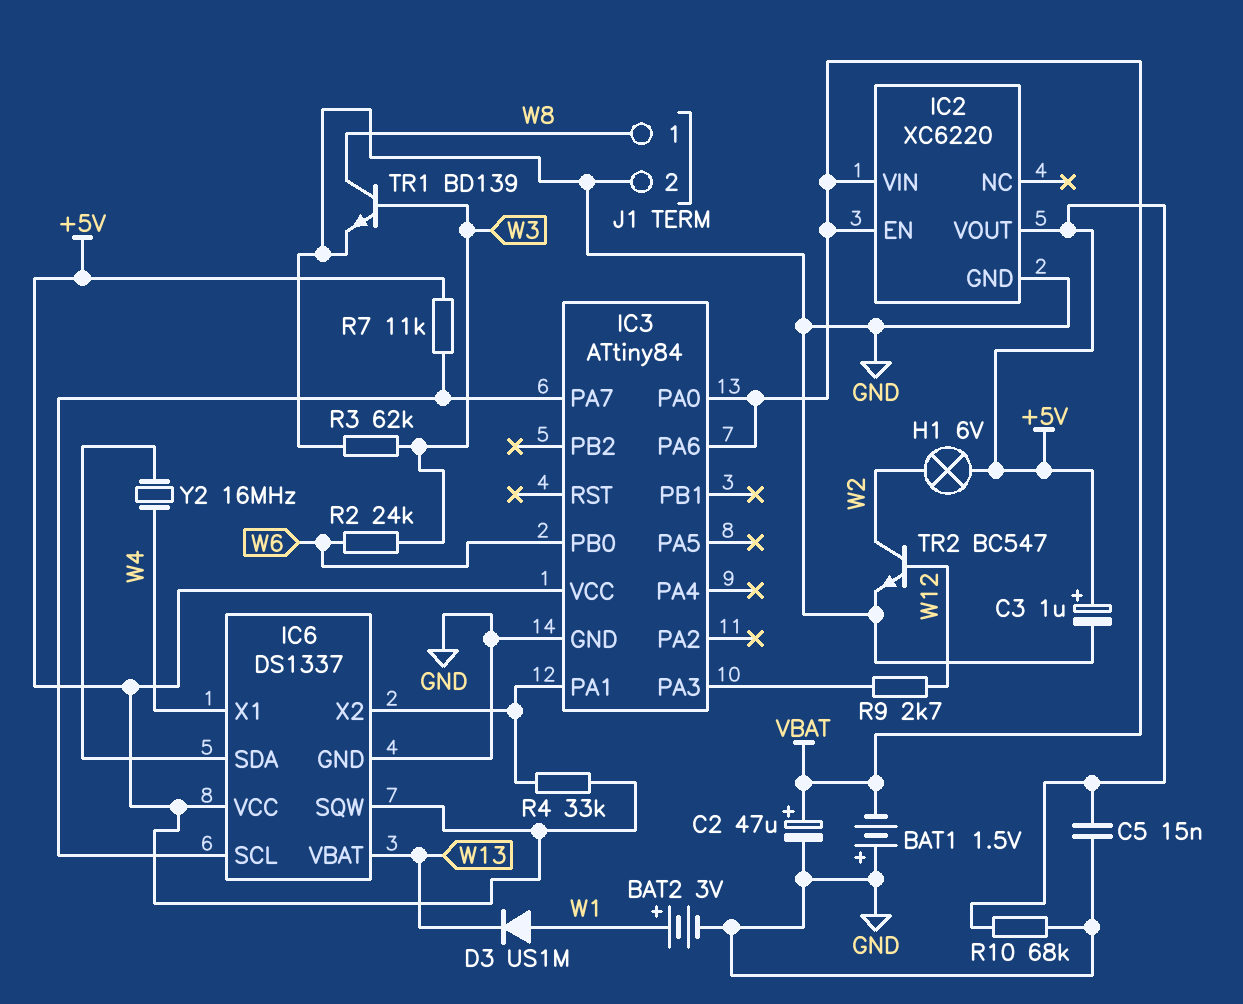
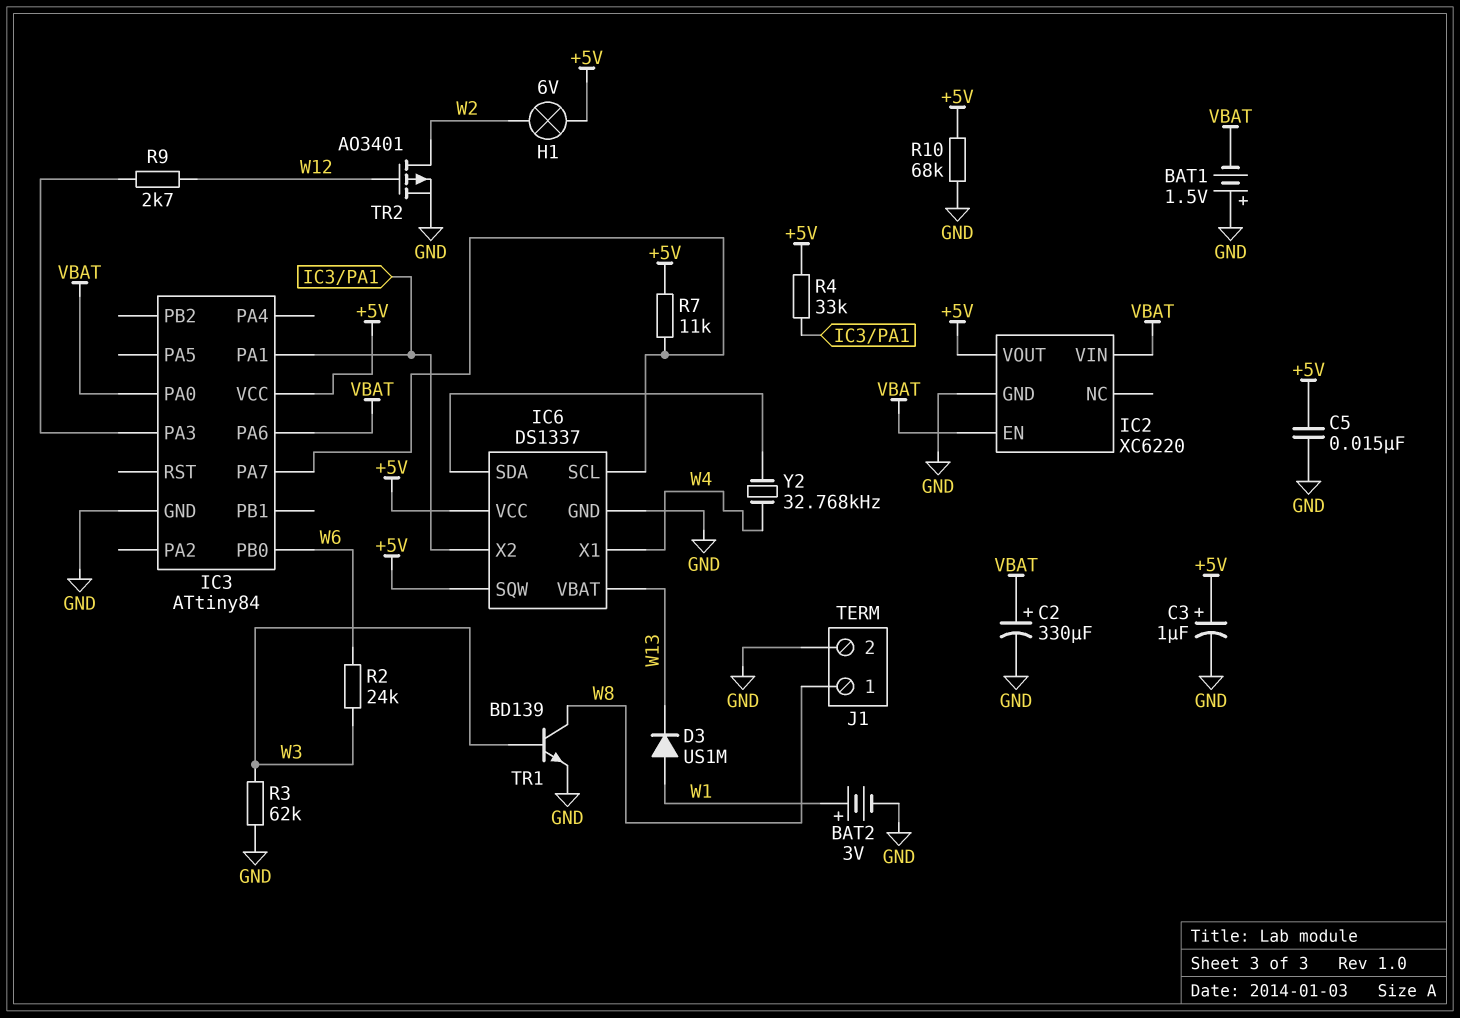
C2: 47uF (plus VBAT, minus GND) -> 330uF (plus VBAT, minus GND)
TR2: NPN BC547 (B W12, C W2, E GND) -> PMOS AO3401 (G W12, D W2, S GND)
Y2: 16MHz (IC6/SDA, W4) -> 32.768kHz (IC6/SDA, W4)

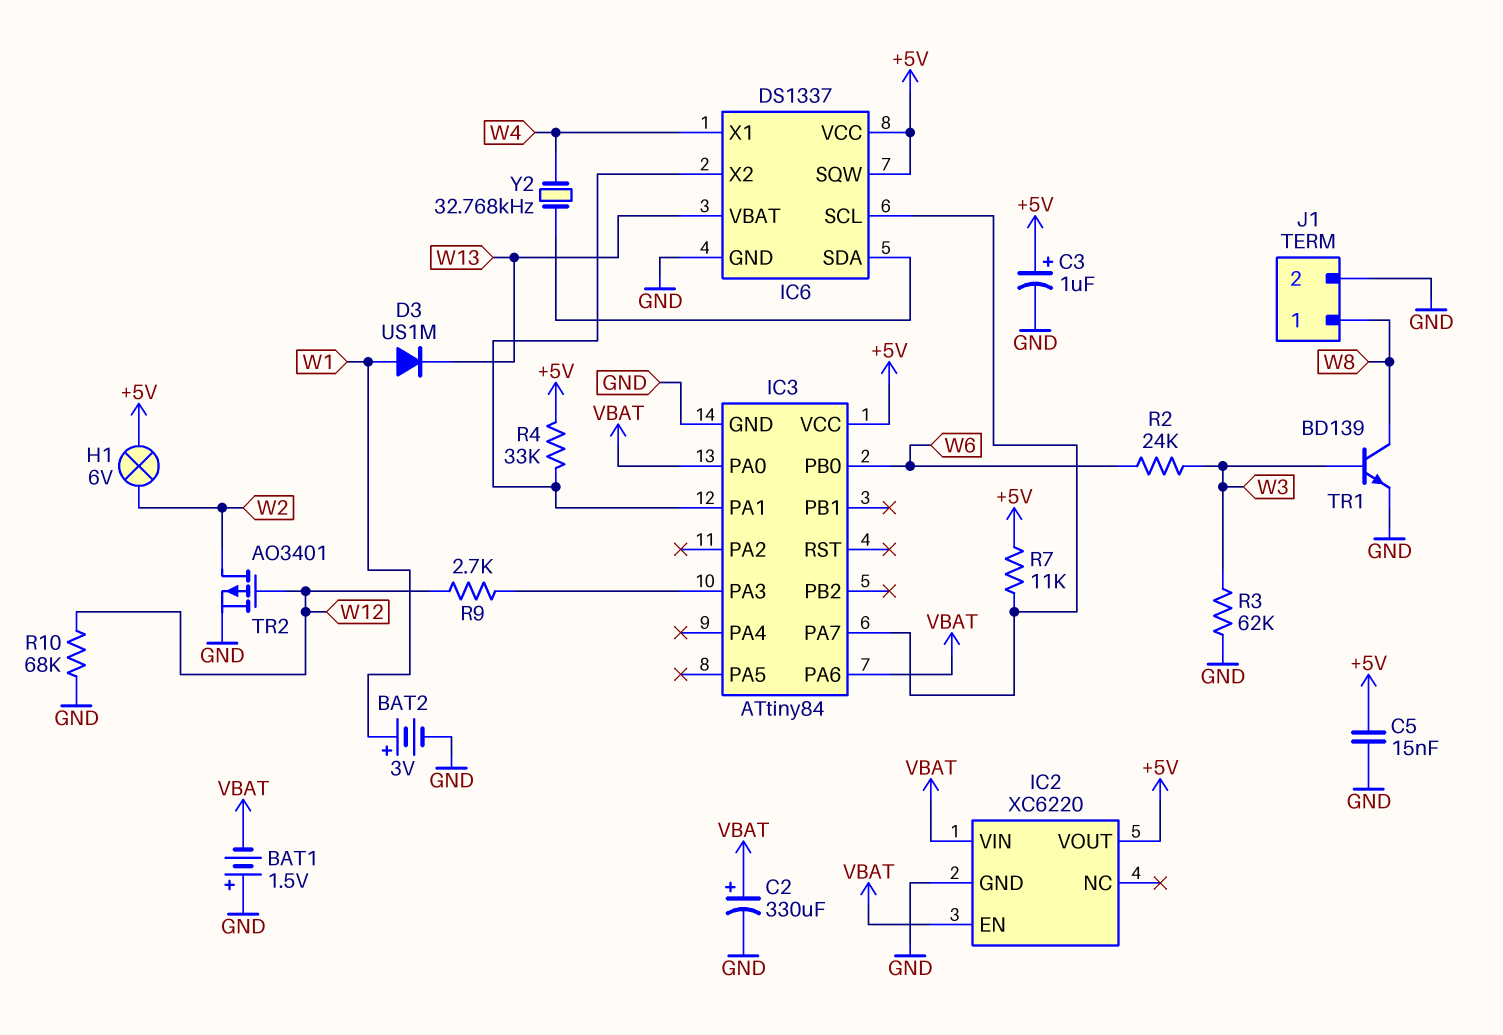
R10: 68k (+5V, GND) -> 68k (GND, W12)

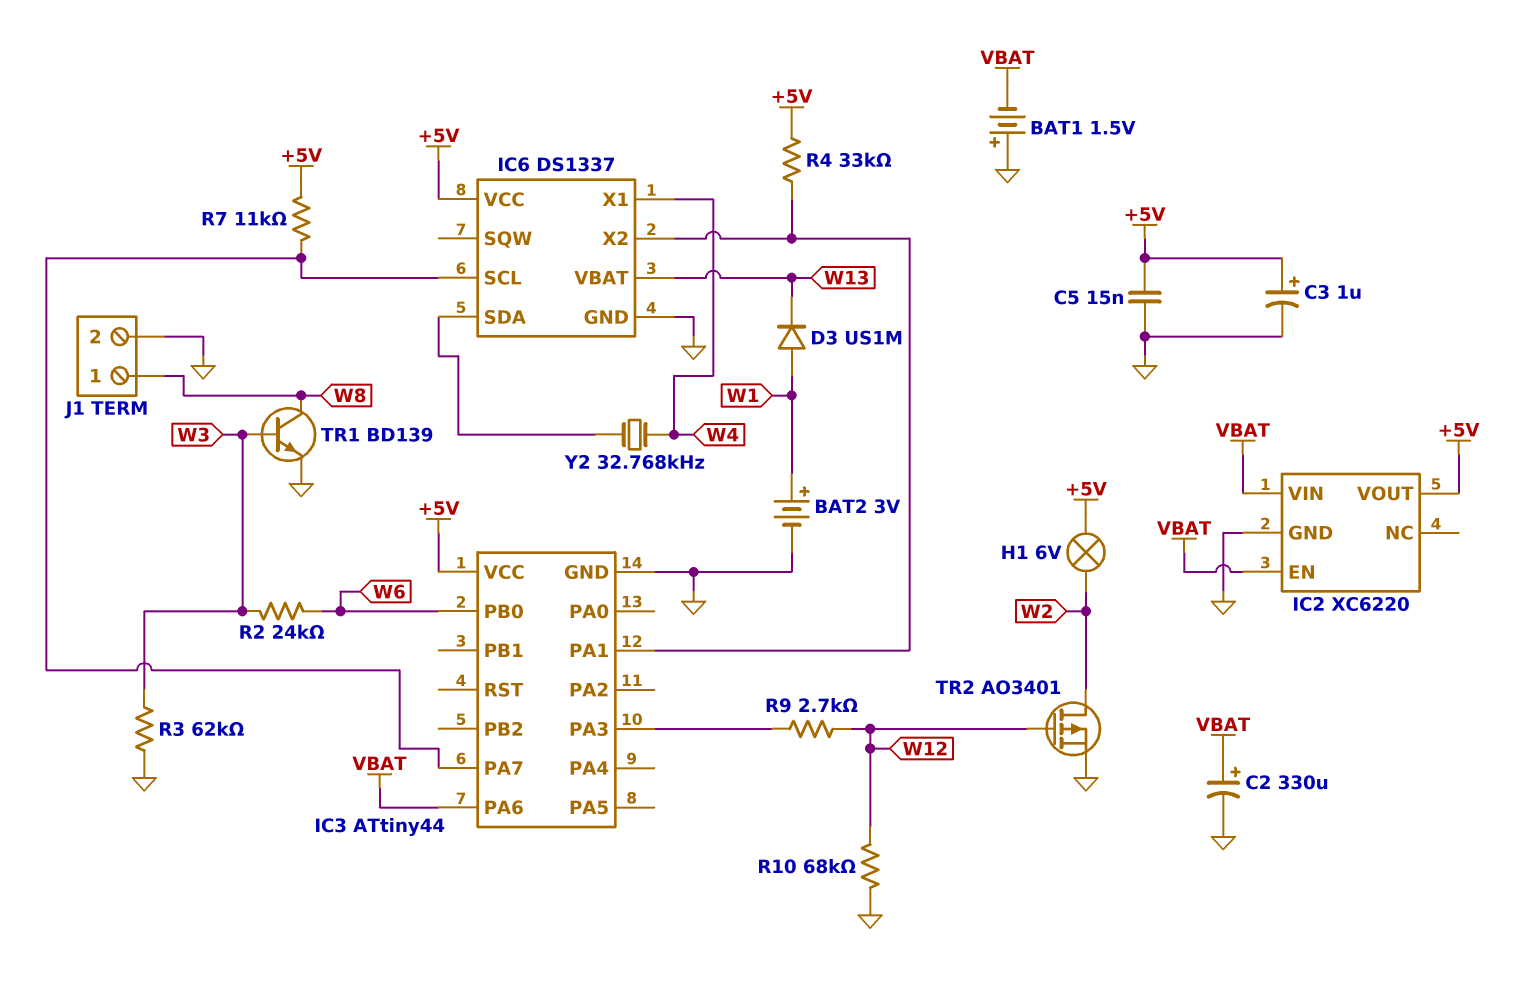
IC3: ATtiny84 -> ATtiny44
IC3 pin PA0: VBAT -> none
IC6 pin SQW: +5V -> none

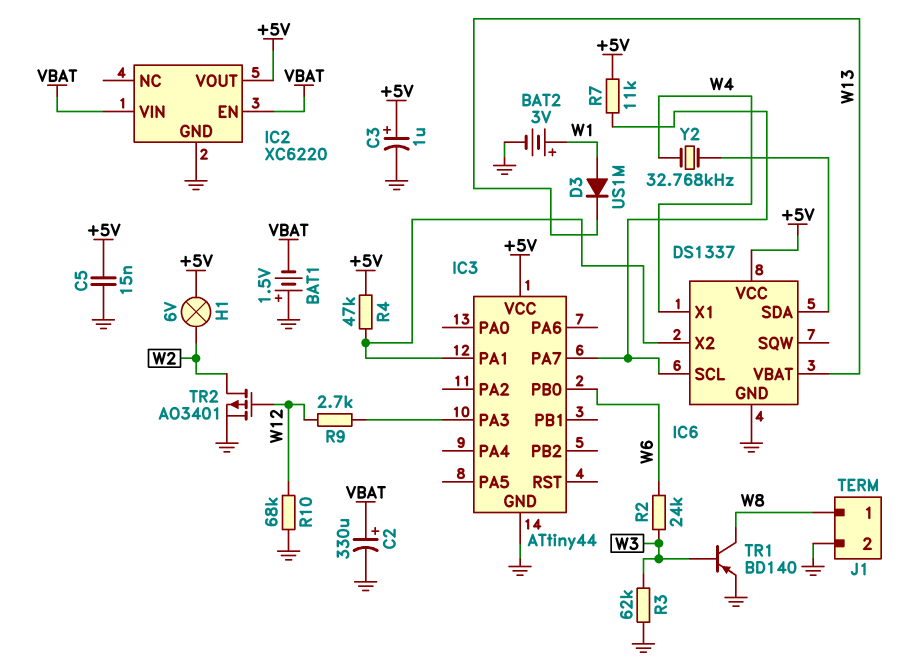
IC3 pin PA6: VBAT -> none
R4: 33k (+5V, IC3/PA1) -> 47k (+5V, IC3/PA1)
TR1: NPN BD139 (B W3, C W8, E GND) -> PNP BD140 (B W3, C W8, E GND)

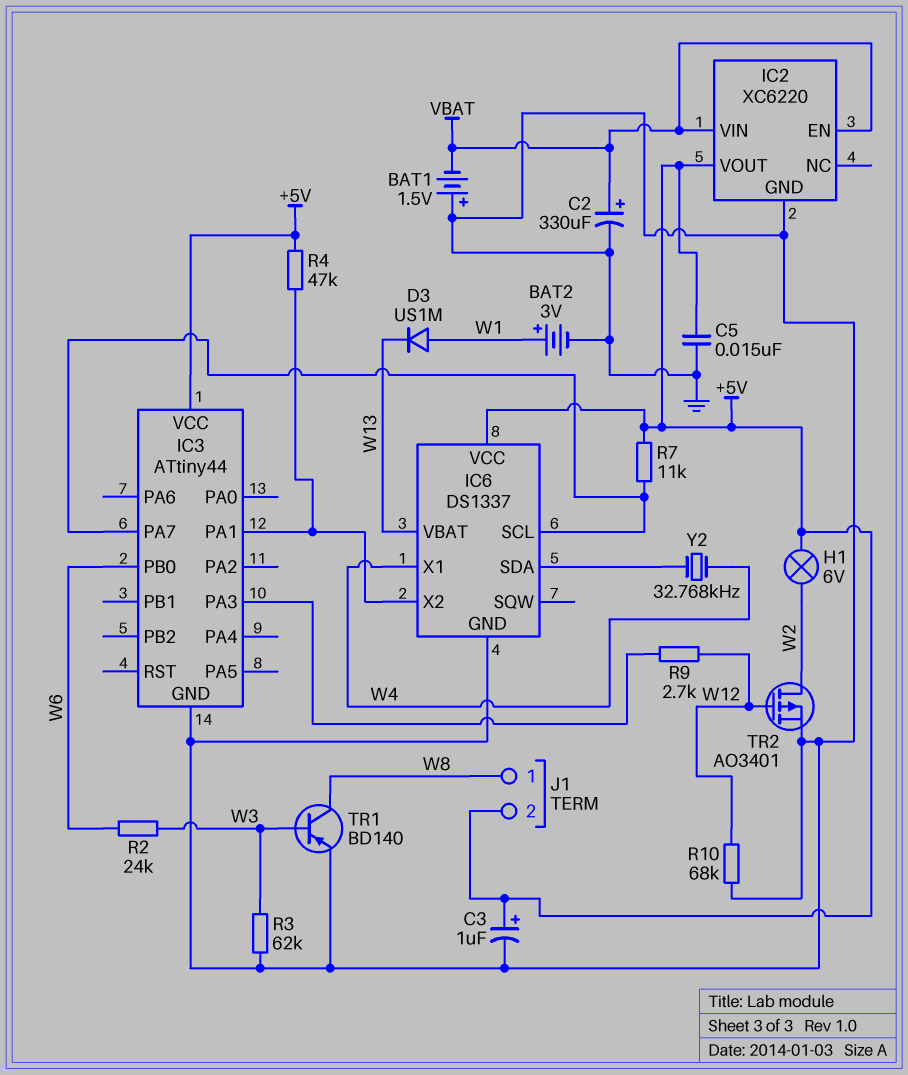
J1 pin 2: GND -> +5V

